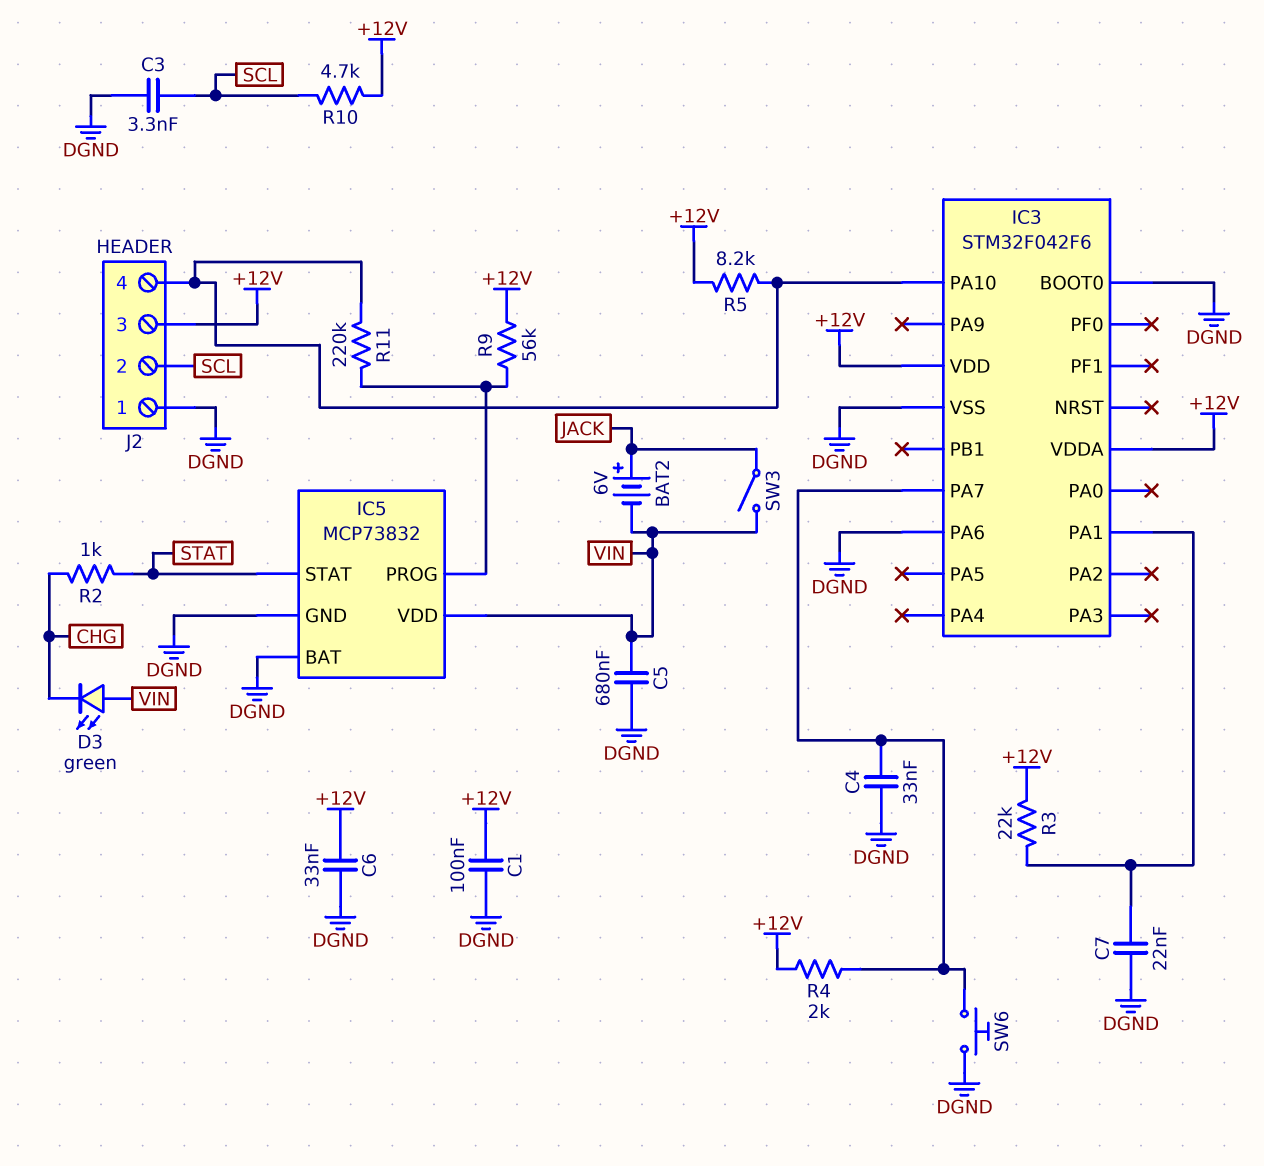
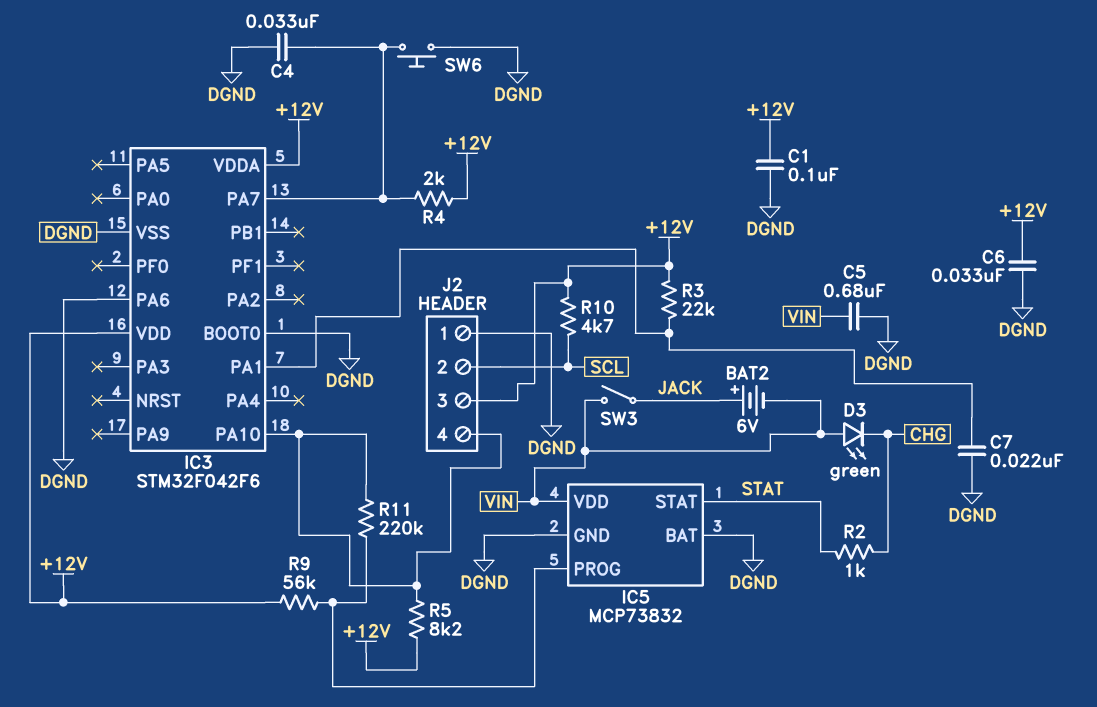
C3: 3.3nF (DGND, SCL) -> none

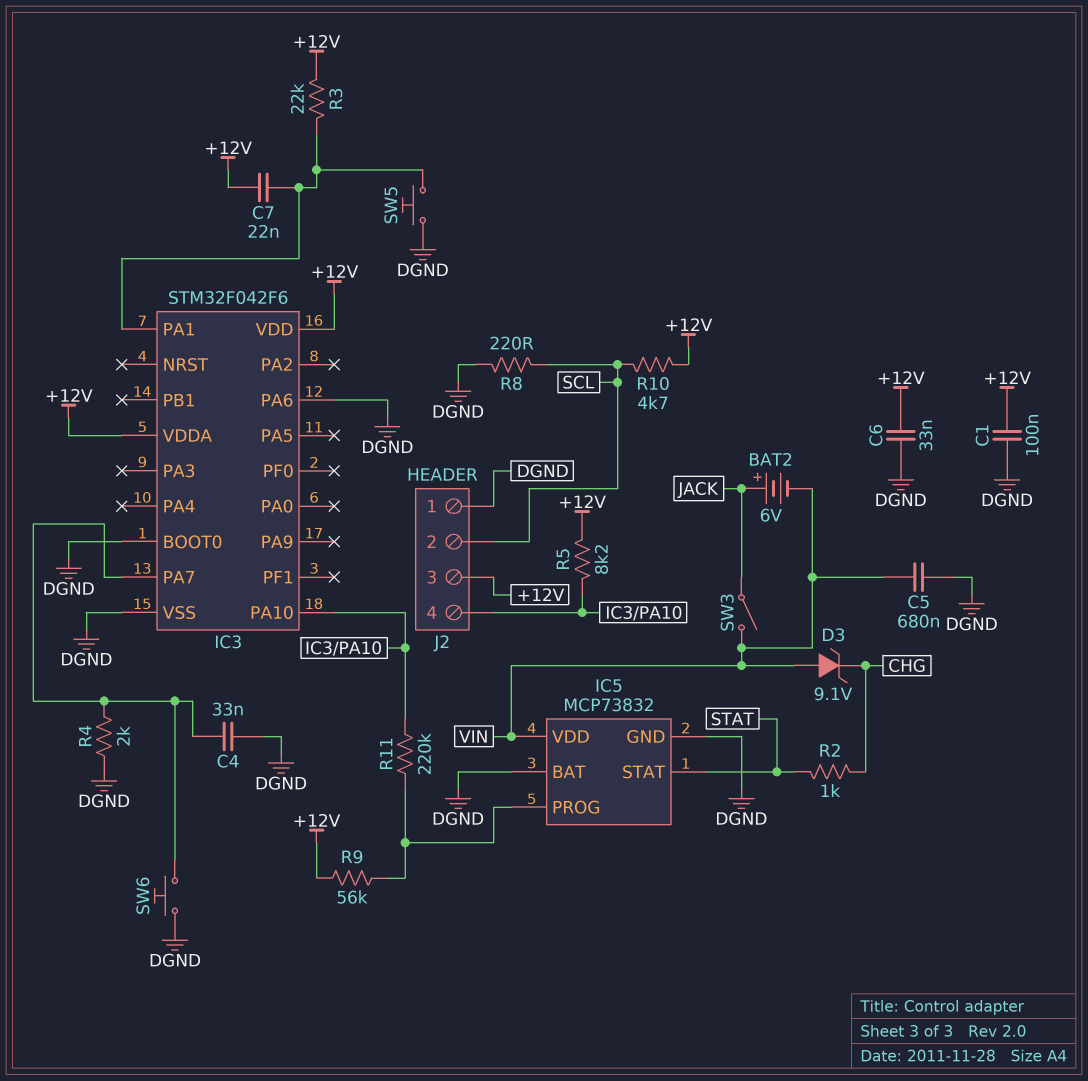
C7: 22nF (DGND, IC3/PA1) -> 22nF (+12V, IC3/PA1)
D3: LED green (A VIN, K CHG) -> zener 9.1V (A VIN, K CHG)
R4: 2k (+12V, IC3/PA7) -> 2k (DGND, IC3/PA7)
R8: none -> 220 (DGND, SCL)
SW5: none -> button (DGND, IC3/PA1)

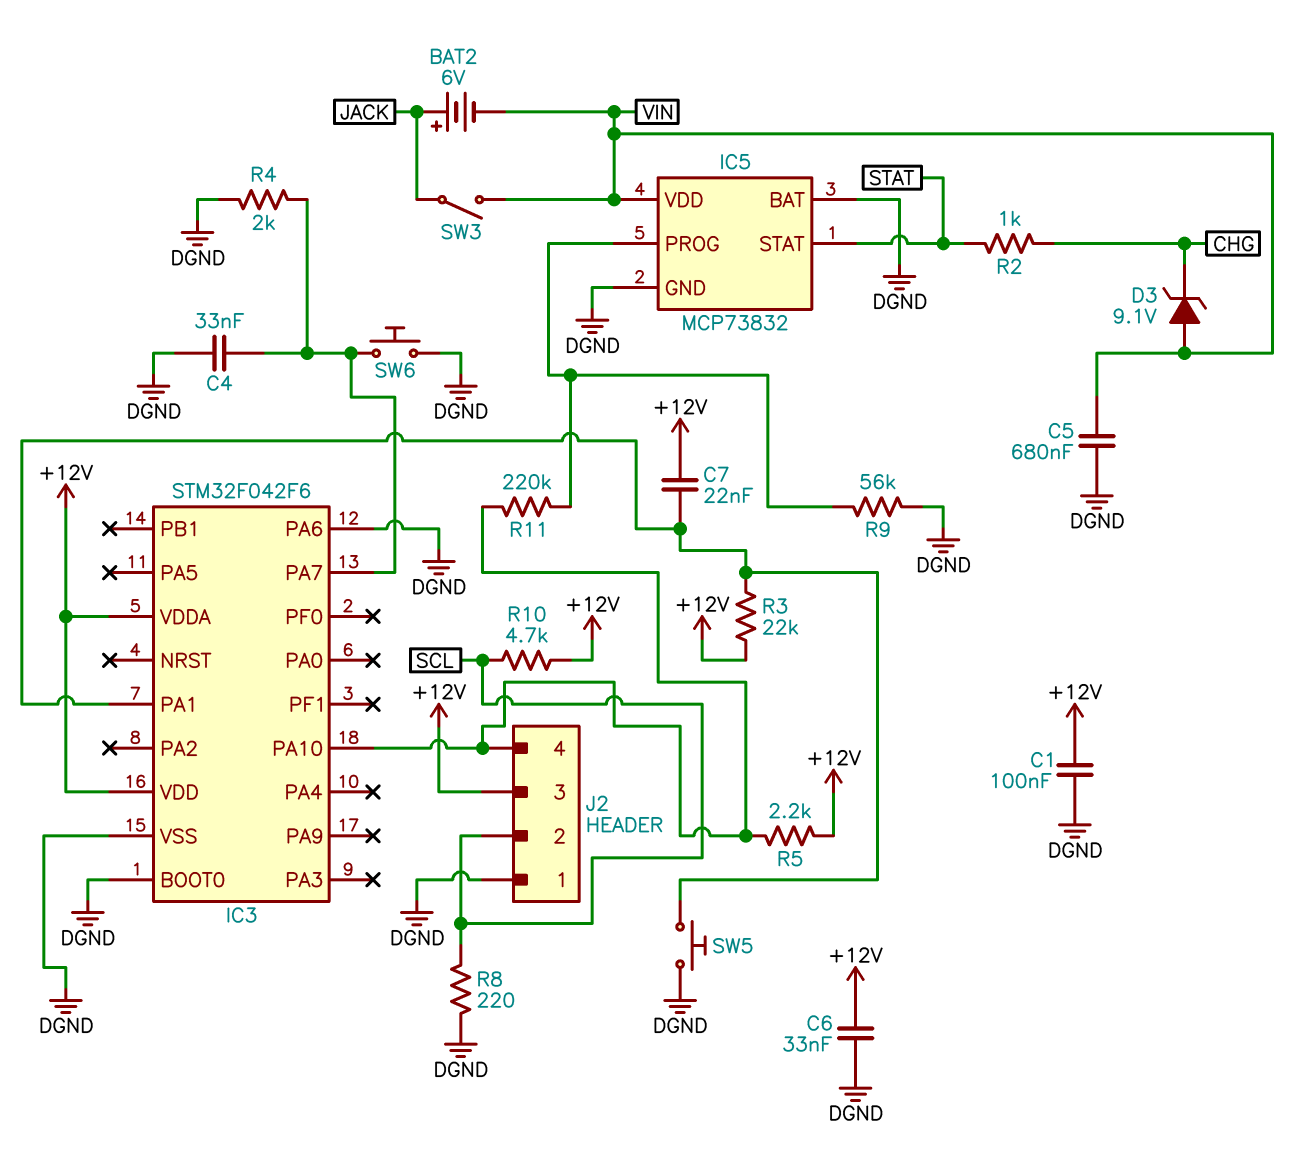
R5: 8.2k (+12V, IC3/PA10) -> 2.2k (+12V, IC3/PA10)
R9: 56k (+12V, IC5/PROG) -> 56k (DGND, IC5/PROG)

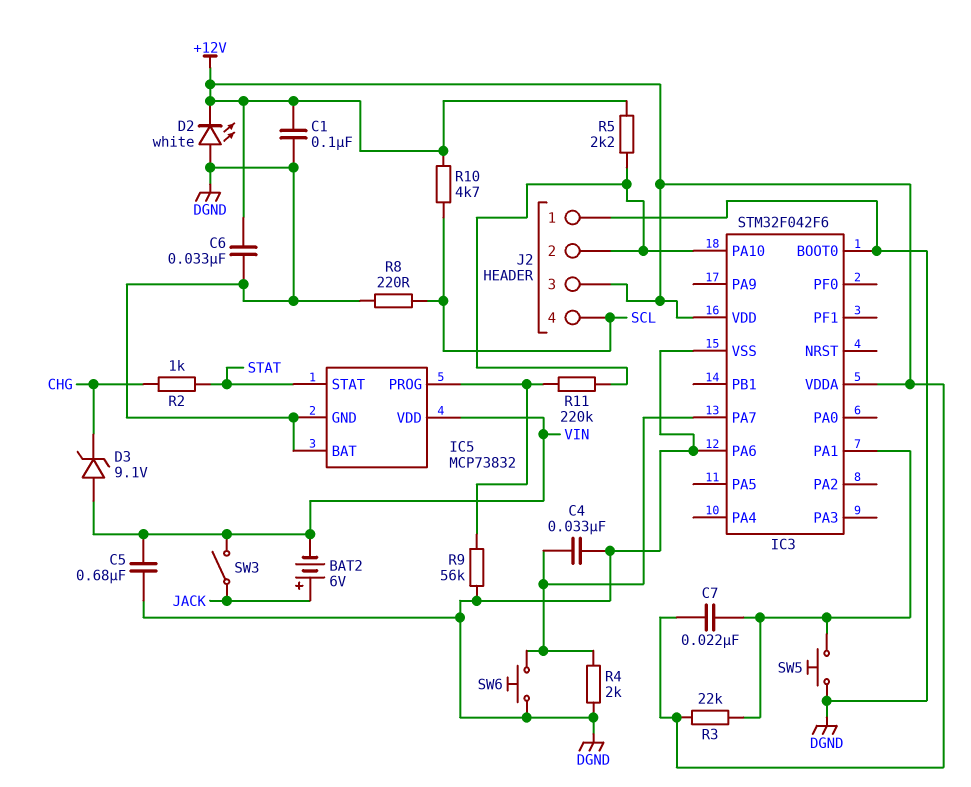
D2: none -> LED white (A DGND, K +12V)
J2 pin 2: SCL -> IC3/PA10
J2 pin 4: IC3/PA10 -> SCL

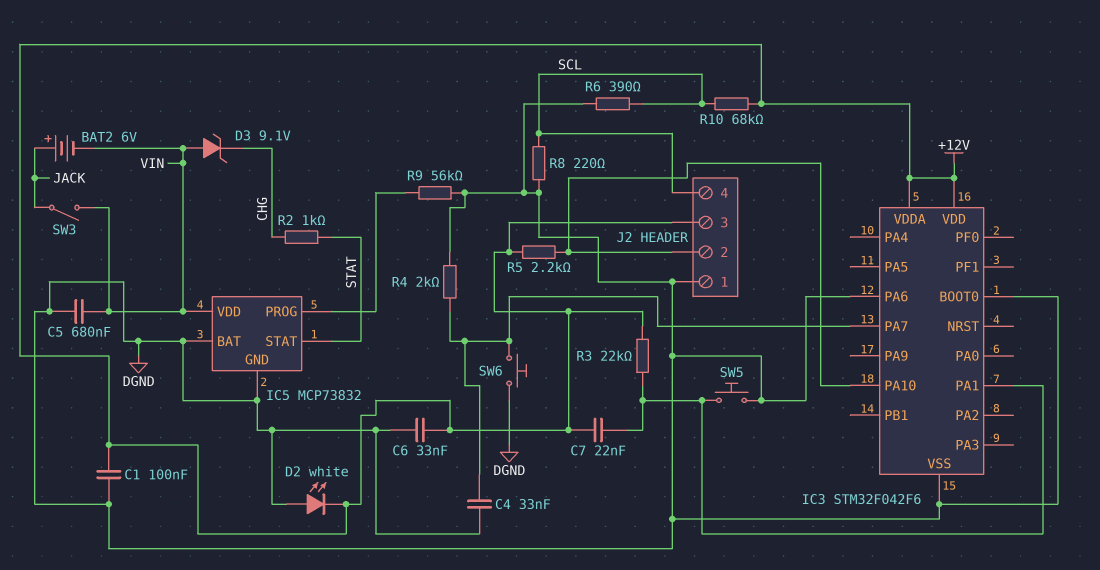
R6: none -> 390 (DGND, SCL)
R10: 4.7k (+12V, SCL) -> 68k (+12V, SCL)
R11: 220k (IC3/PA10, IC5/PROG) -> none

